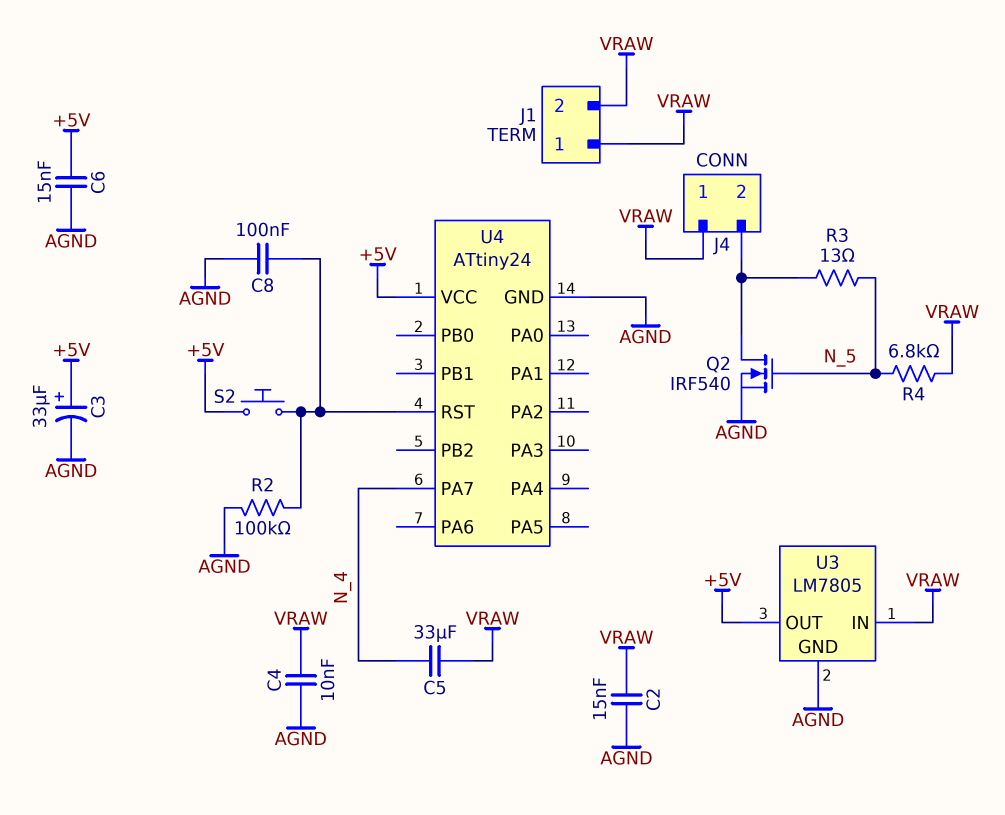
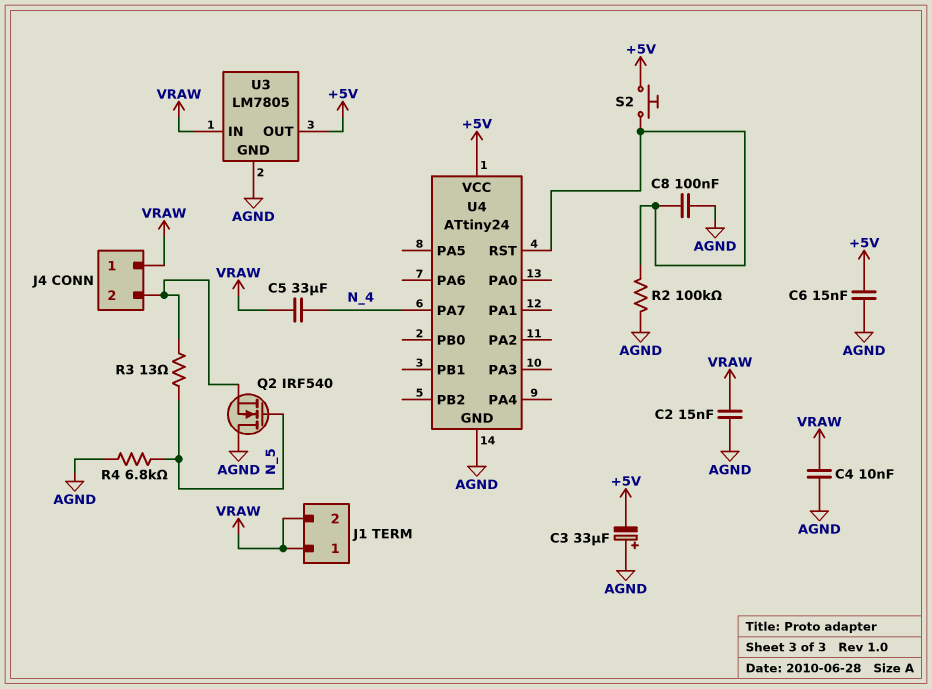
C3: 33uF (plus +5V, minus AGND) -> 33uF (plus AGND, minus +5V)
Q2: NMOS IRF540 (G N_5, D J4/2, S AGND) -> NMOS IRF540 (G N_5, D AGND, S J4/2)
R4: 6.8k (N_5, VRAW) -> 6.8k (AGND, N_5)

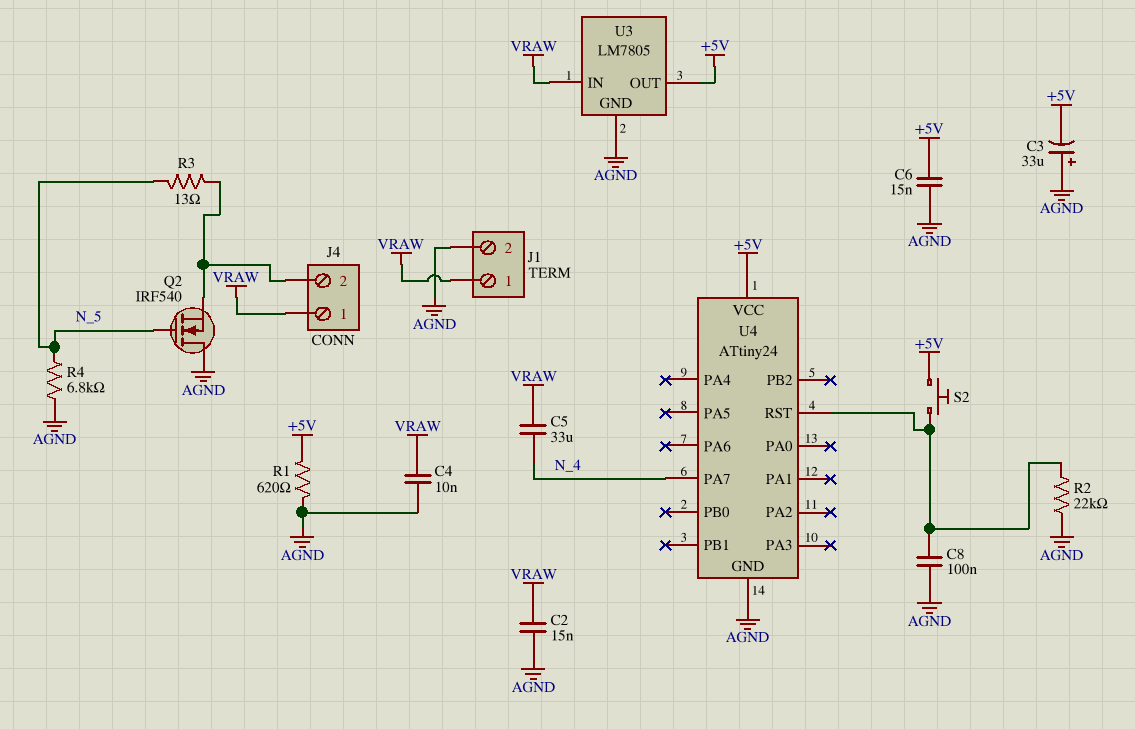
J1 pin 2: VRAW -> AGND
R1: none -> 620 (+5V, AGND)
R2: 100k (AGND, U4/RST) -> 22k (AGND, U4/RST)

